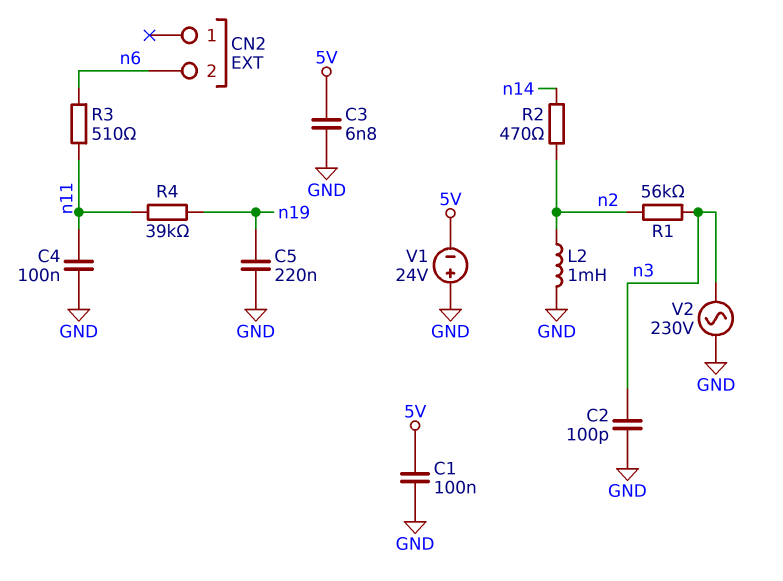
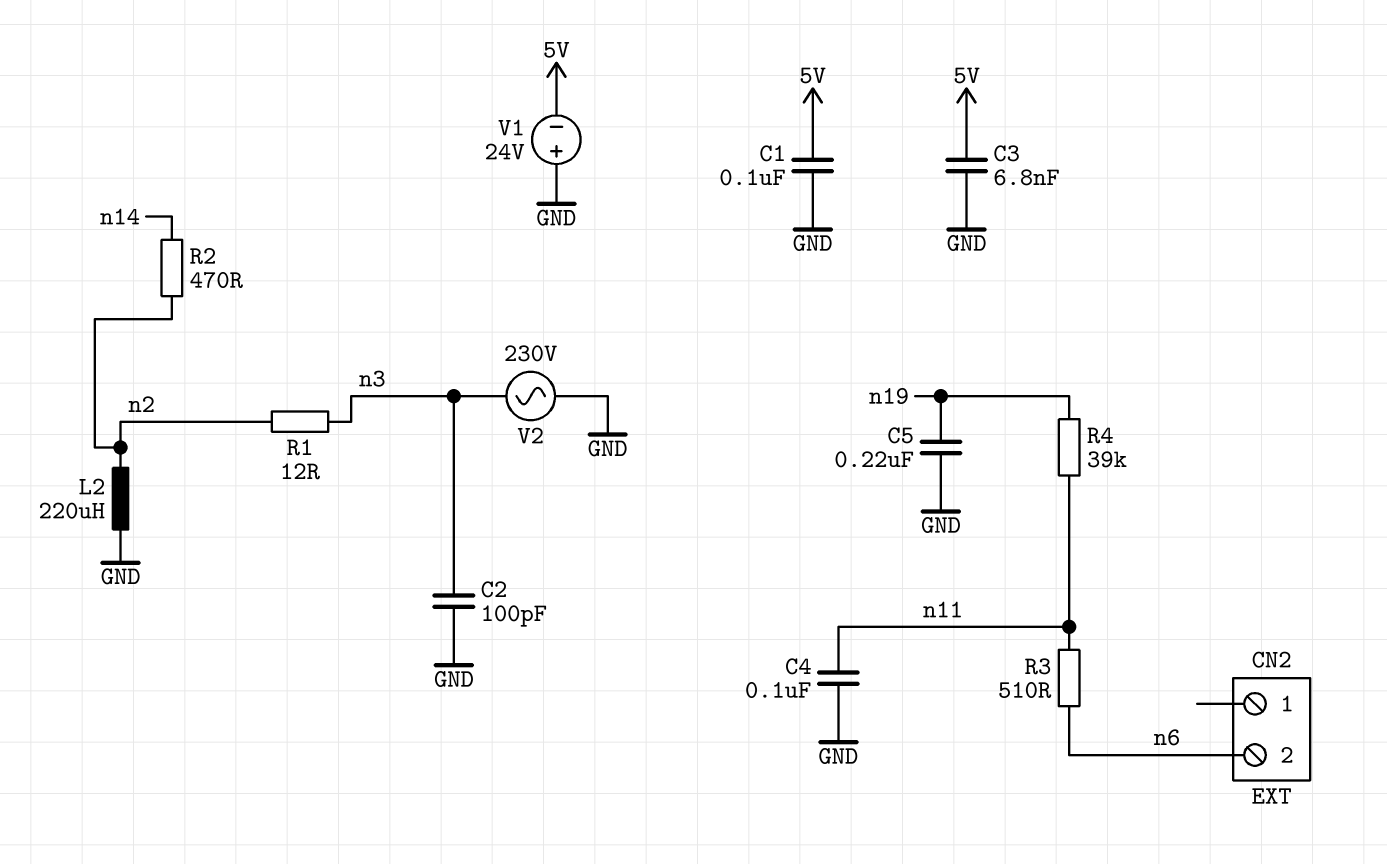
L2: 1mH (GND, n2) -> 220uH (GND, n2)
R1: 56k (n2, n3) -> 12 (n2, n3)

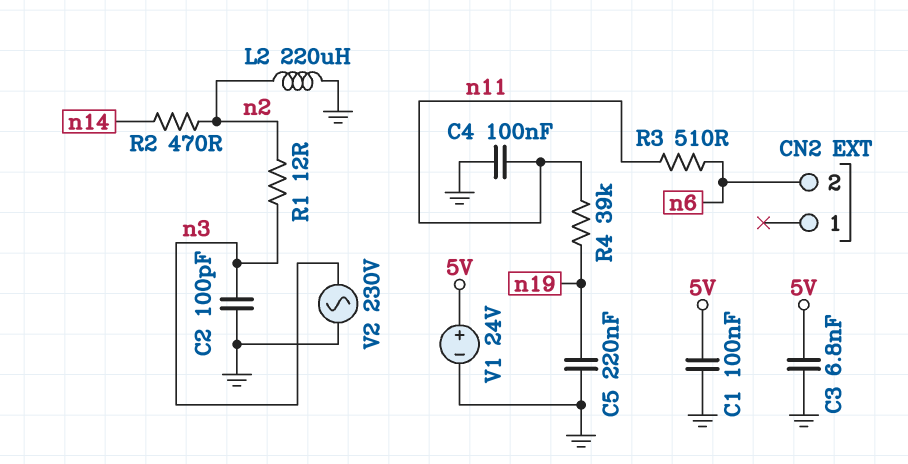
V1: 24V (plus GND, minus 5V) -> 24V (plus 5V, minus GND)

